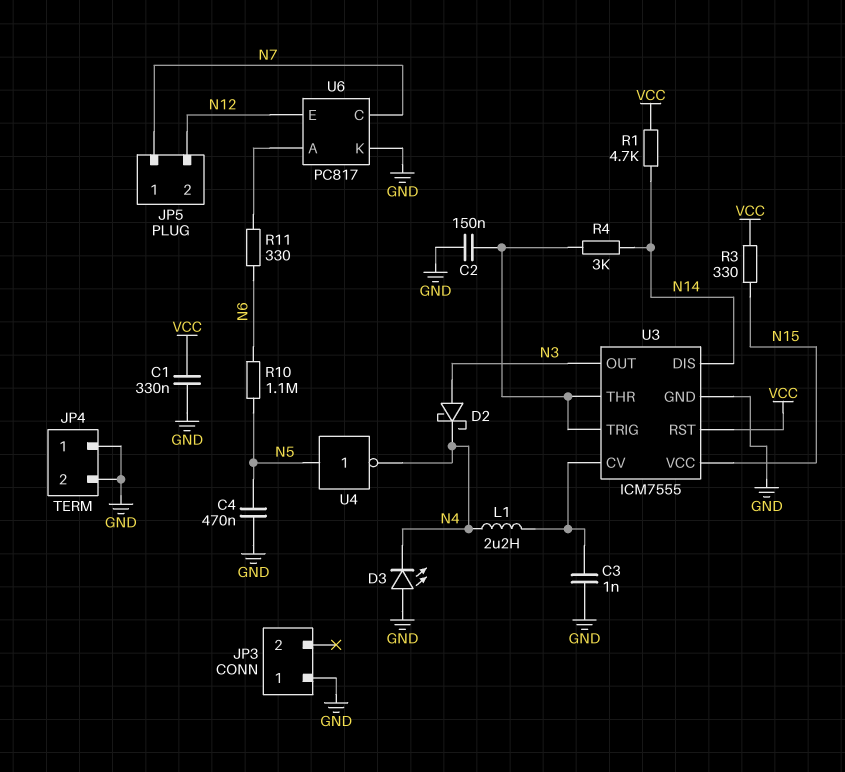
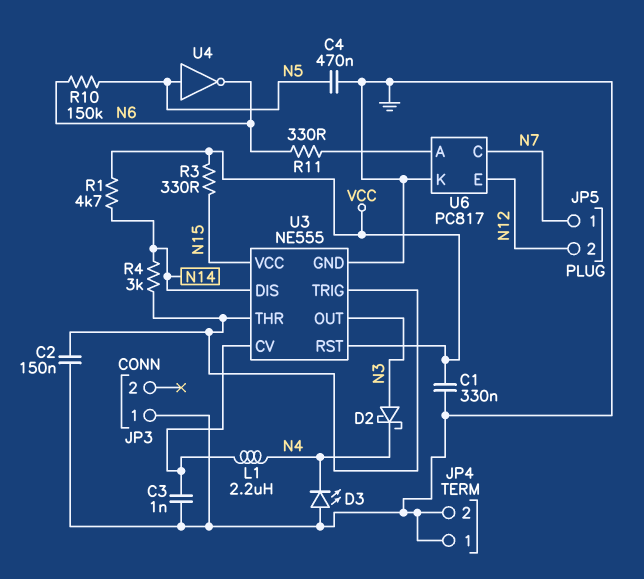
R10: 1.1M (N5, N6) -> 150k (N5, N6)
U3: ICM7555 -> NE555
U4: NOT (in N5, out N4) -> NOT (in N5, out N6)

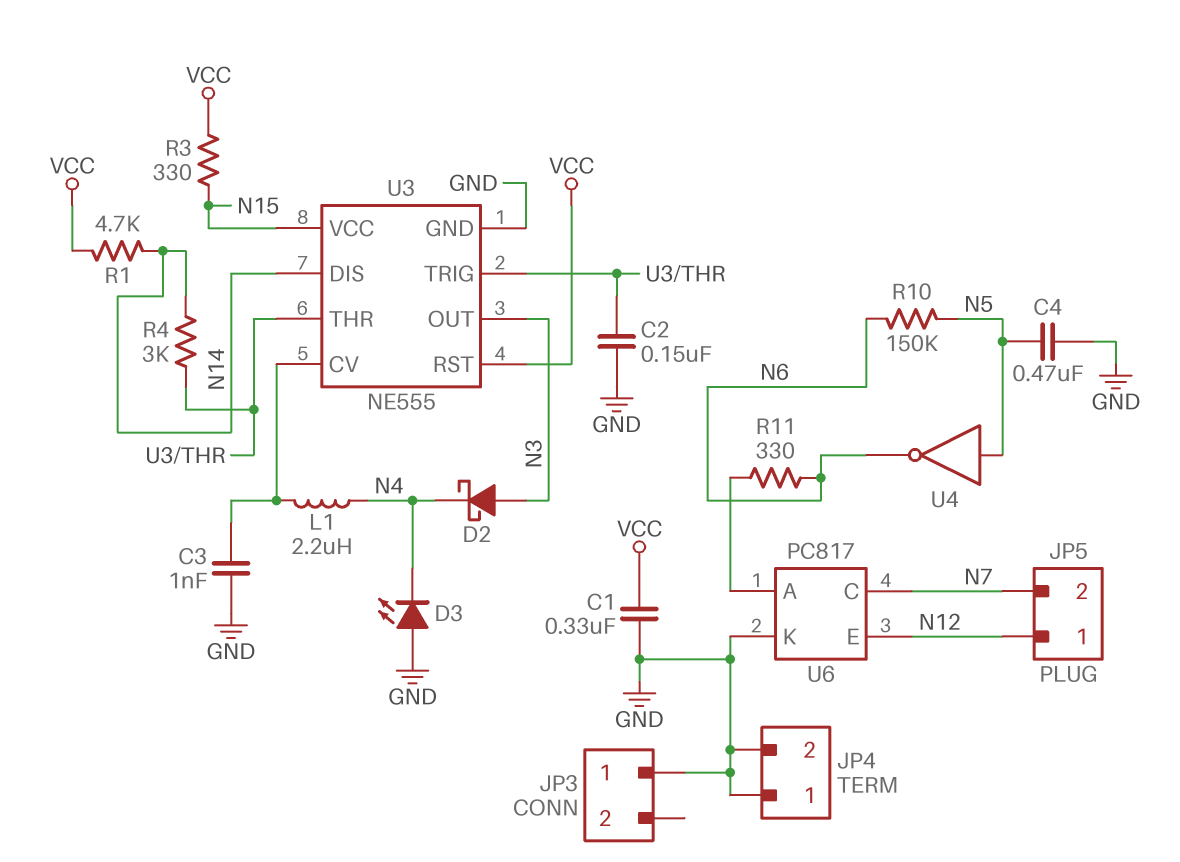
JP5 pin 1: N7 -> N12
JP5 pin 2: N12 -> N7

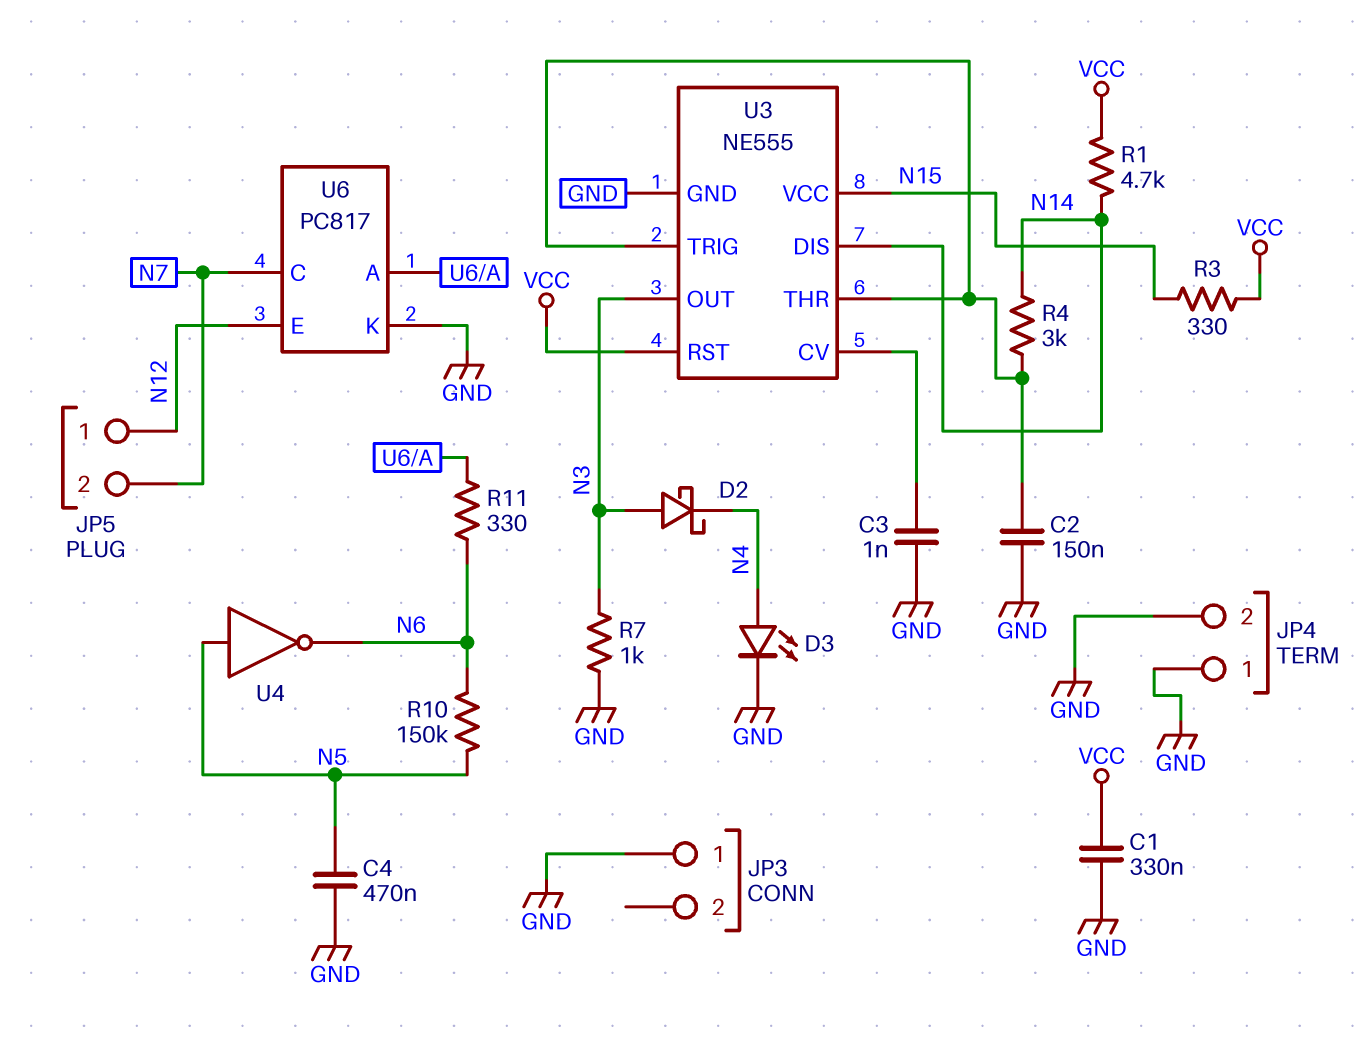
D3: LED (A GND, K N4) -> LED (A N4, K GND)
L1: 2.2uH (N4, U3/CV) -> none
R7: none -> 1k (GND, N3)

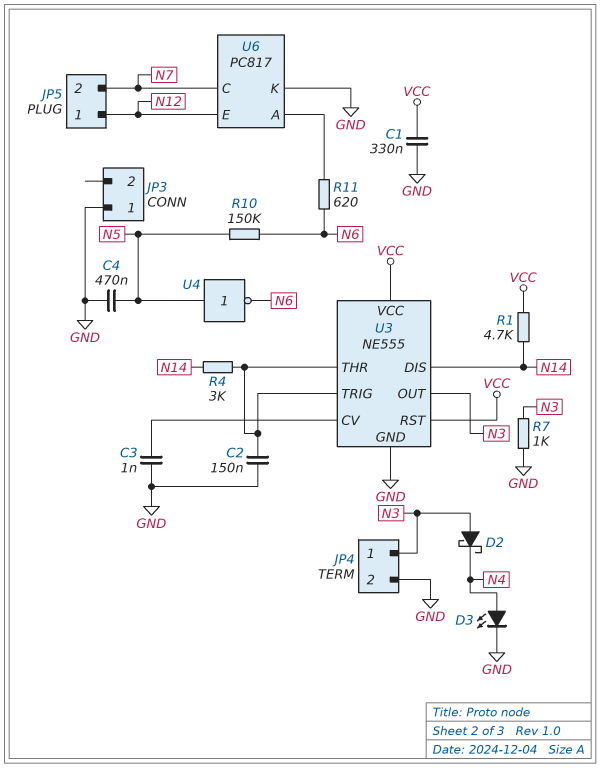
JP4 pin 1: GND -> N3
R3: 330 (N15, VCC) -> none
R11: 330 (N6, U6/A) -> 620 (N6, U6/A)
U3 pin VCC: N15 -> VCC

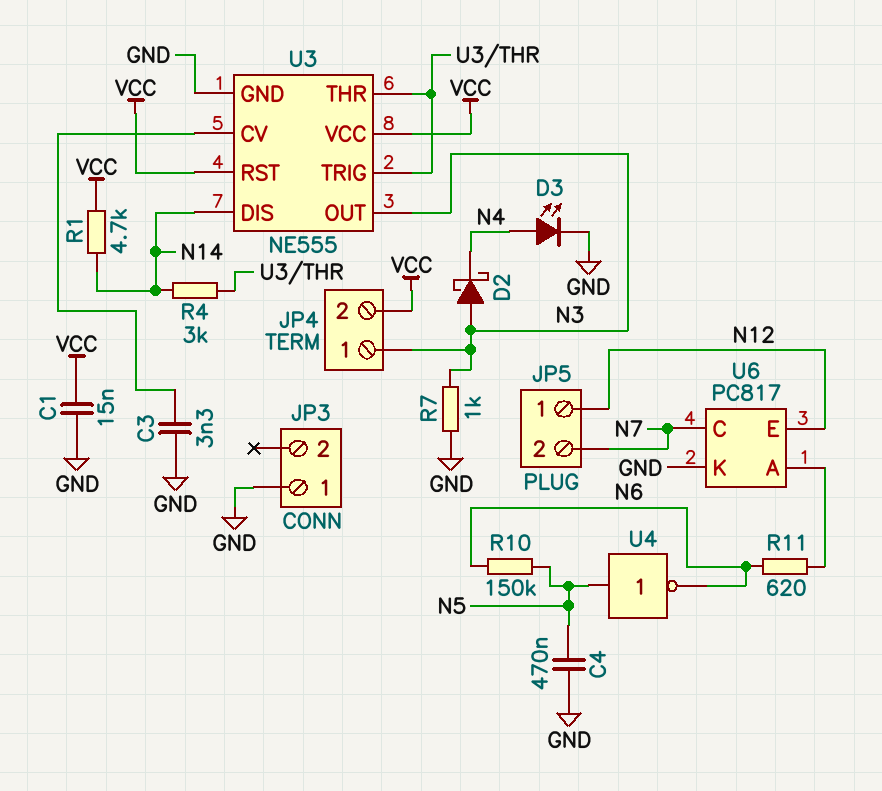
C1: 330nF (GND, VCC) -> 15nF (GND, VCC)
C2: 150nF (GND, U3/THR) -> none
C3: 1nF (GND, U3/CV) -> 3.3nF (GND, U3/CV)
JP4 pin 2: GND -> VCC

